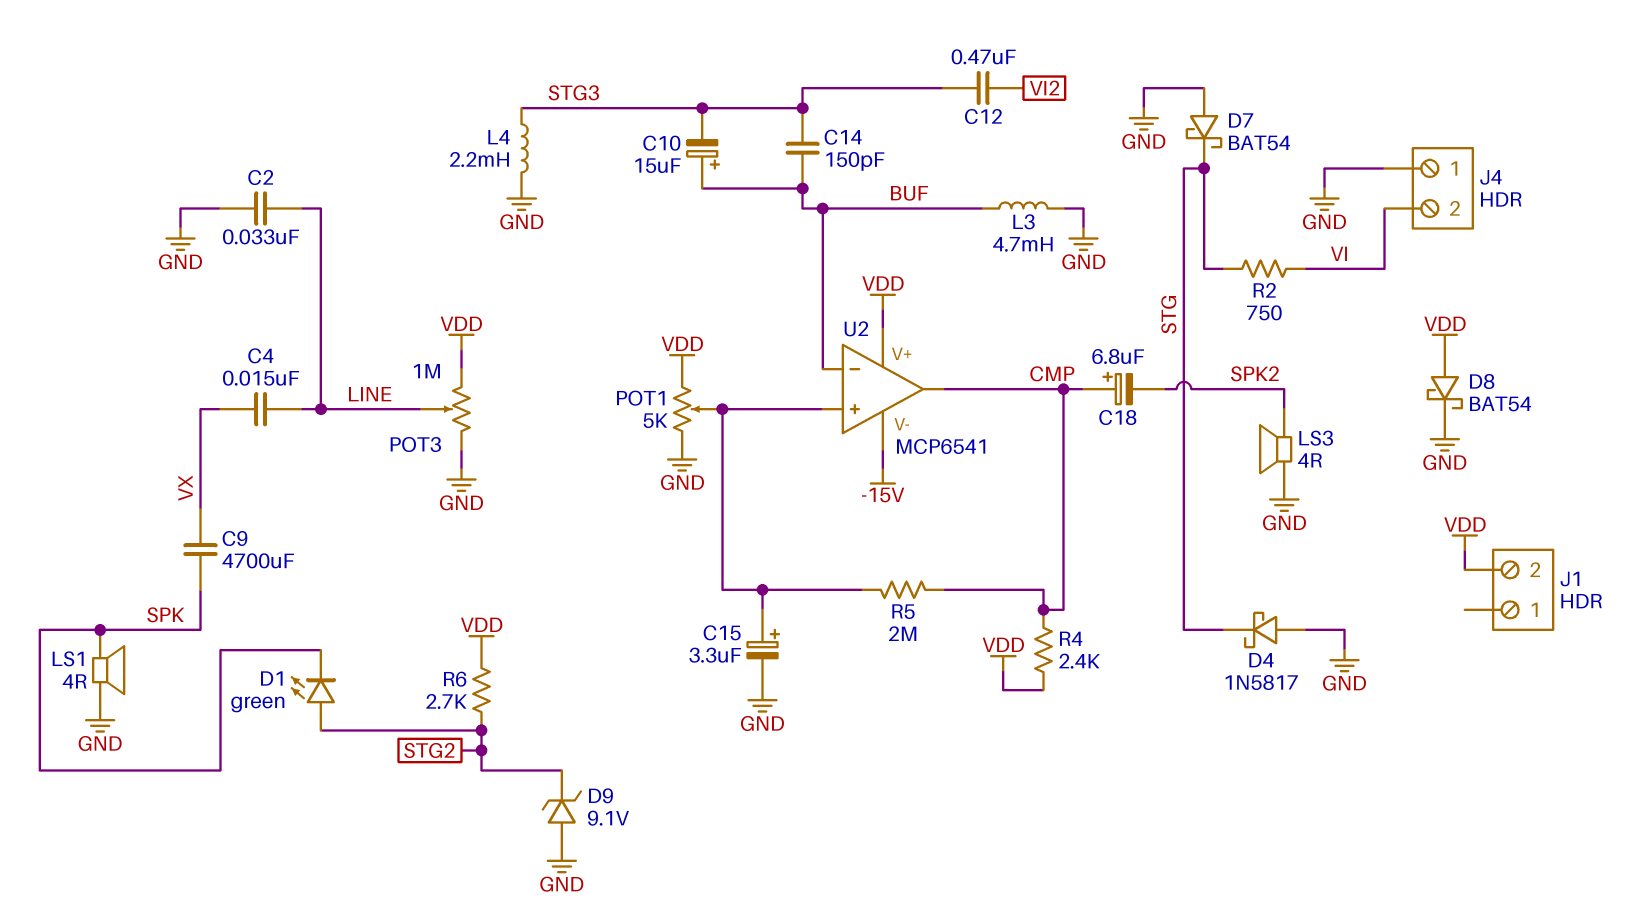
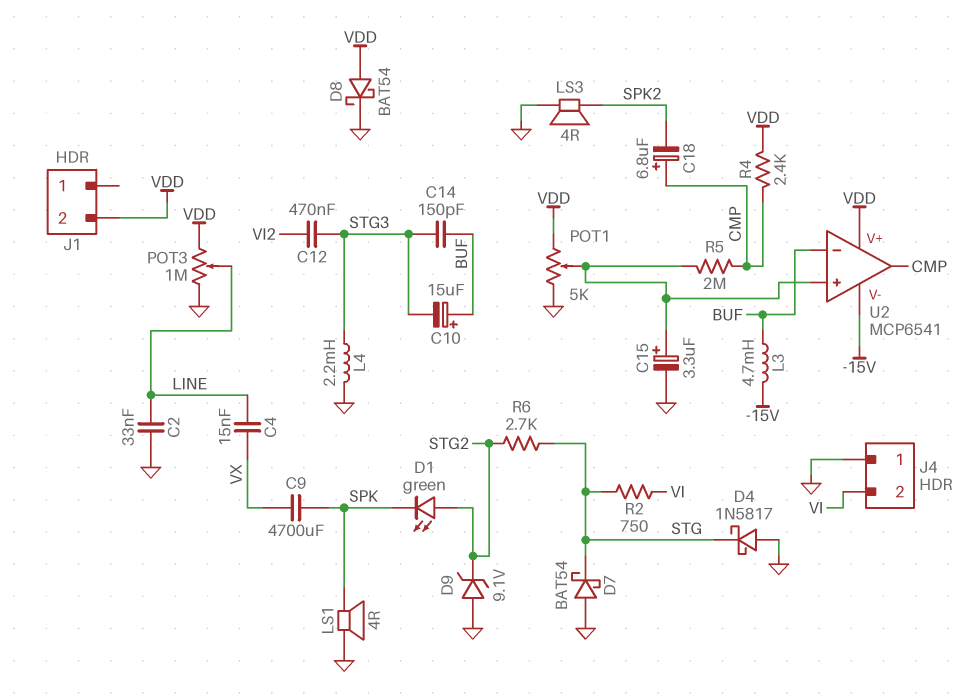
L3: 4.7mH (BUF, GND) -> 4.7mH (-15V, BUF)
R6: 2.7k (STG2, VDD) -> 2.7k (STG, STG2)

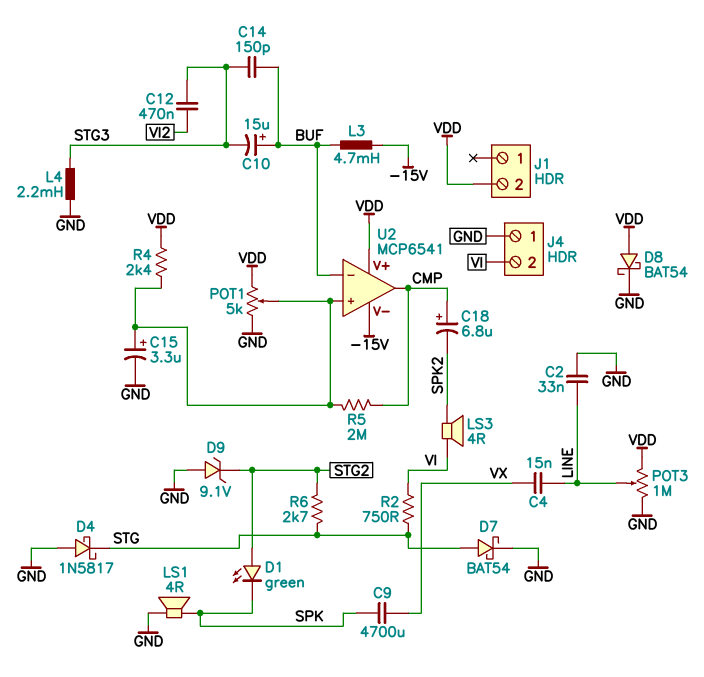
D7: schottky BAT54 (A GND, K STG) -> schottky BAT54 (A STG, K GND)
LS3: speaker 4R (GND, SPK2) -> speaker 4R (SPK2, VI)
R4: 2.4k (CMP, VDD) -> 2.4k (U2/in+, VDD)

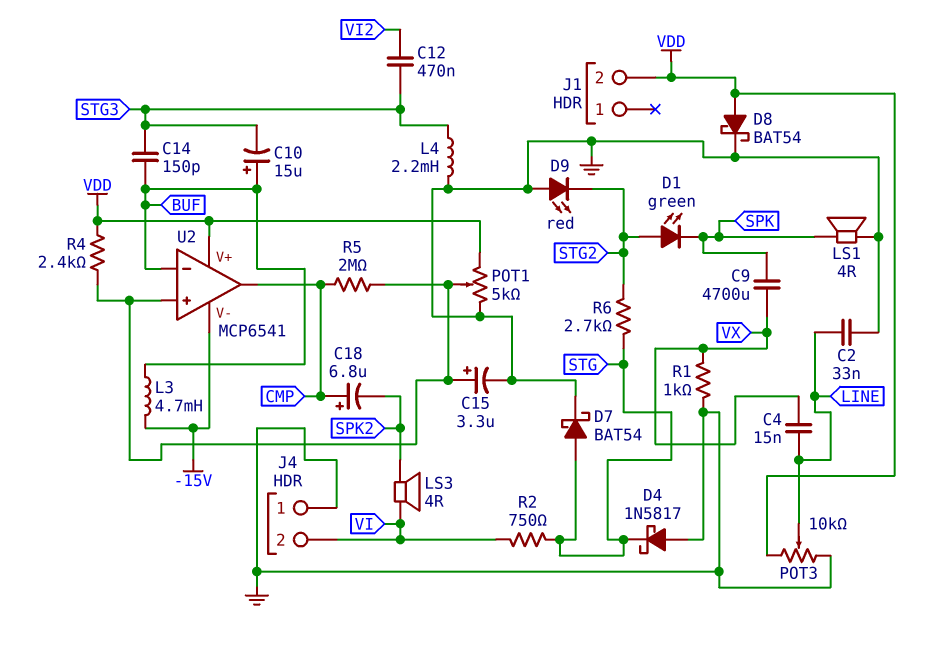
D9: zener 9.1V (A GND, K STG2) -> LED red (A GND, K STG2)
POT3: 1M (GND, VDD, wiper LINE) -> 10k (GND, VDD, wiper LINE)
R1: none -> 1k (GND, VX)

